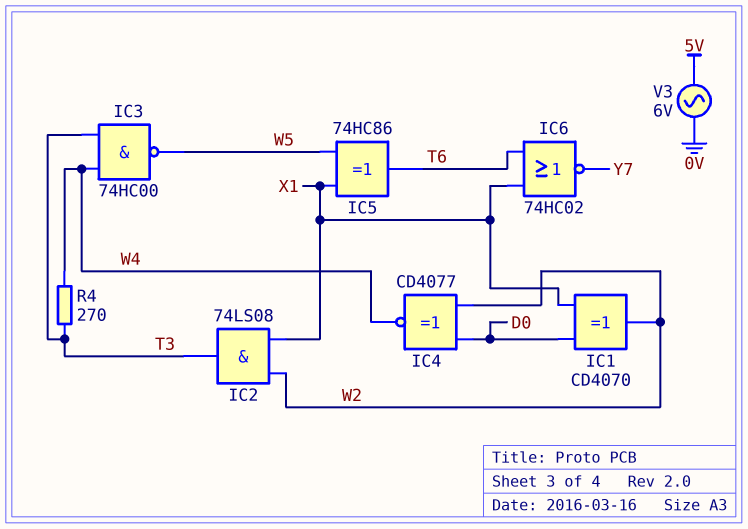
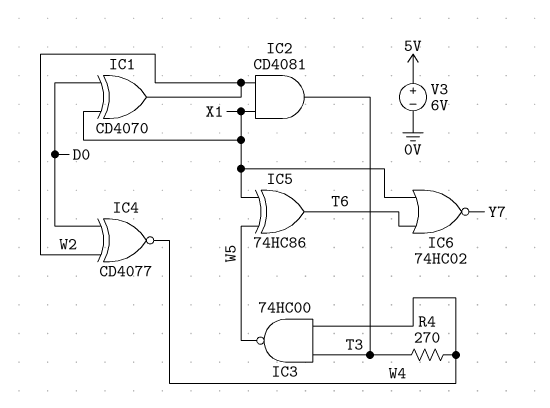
IC2: AND 74LS08 (in W2, in X1, out T3) -> AND CD4081 (in W2, in X1, out T3)
V3: AC 6V (0V, 5V) -> 6V (plus 5V, minus 0V)

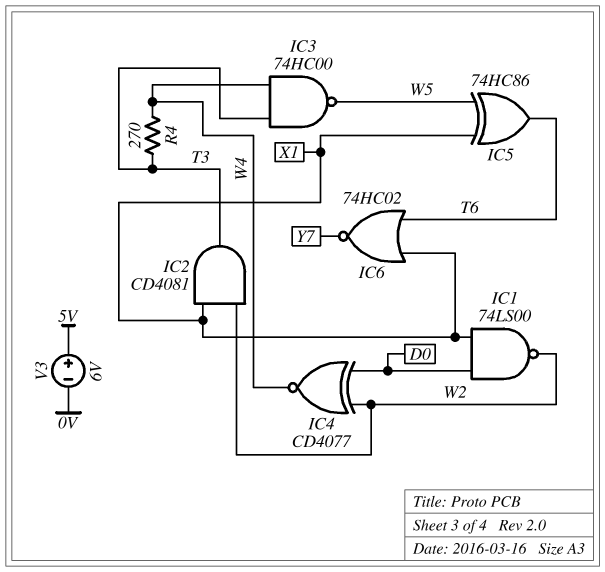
IC1: XOR CD4070 (in D0, in X1, out W2) -> NAND 74LS00 (in D0, in X1, out W2)

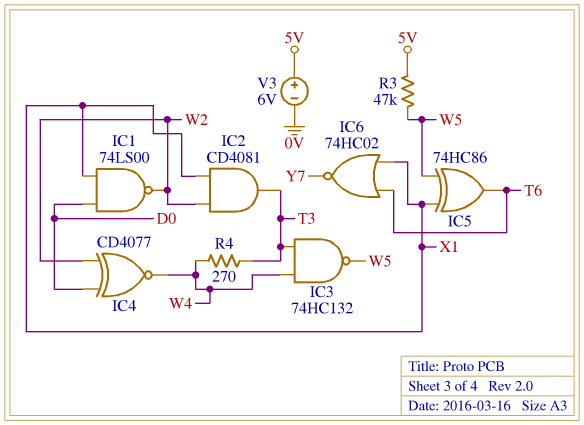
IC3: NAND 74HC00 (in T3, in W4, out W5) -> NAND 74HC132 (in T3, in W4, out W5)
R3: none -> 47k (5V, W5)

